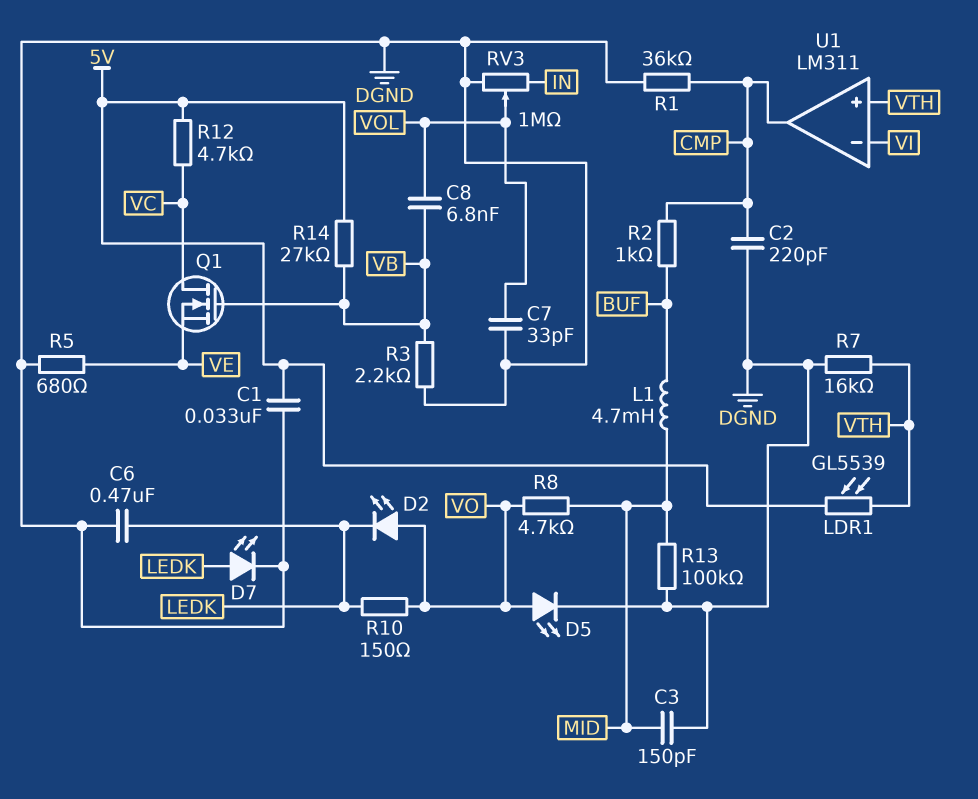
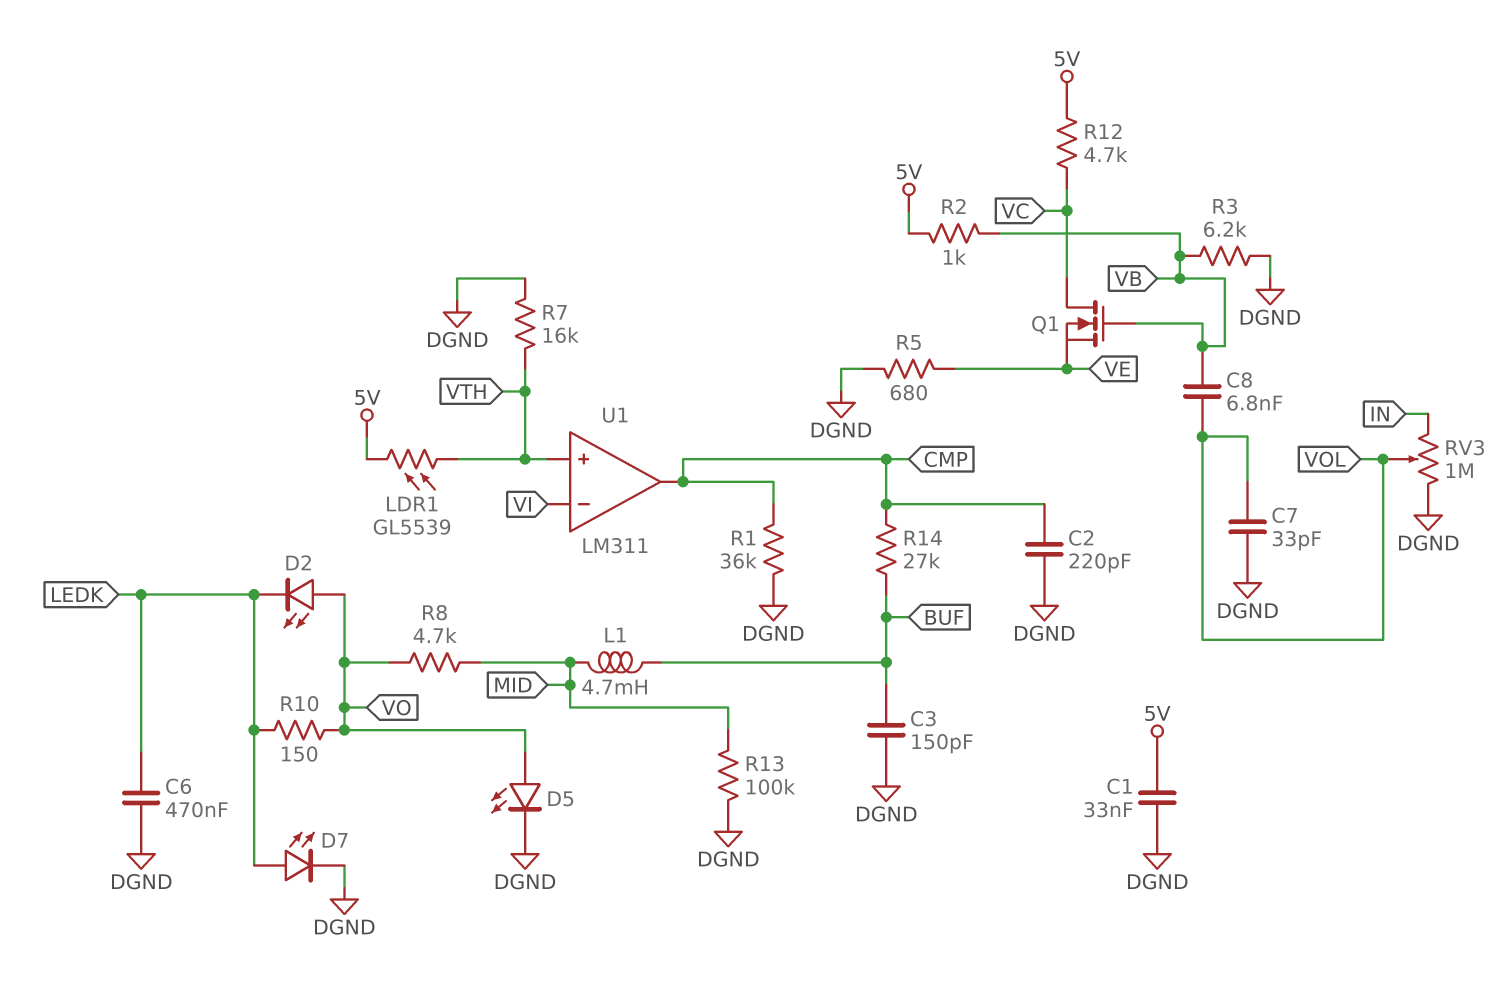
C3: 150pF (DGND, MID) -> 150pF (BUF, DGND)
R2: 1k (BUF, CMP) -> 1k (5V, VB)
R3: 2.2k (DGND, VB) -> 6.2k (DGND, VB)
R14: 27k (5V, VB) -> 27k (BUF, CMP)

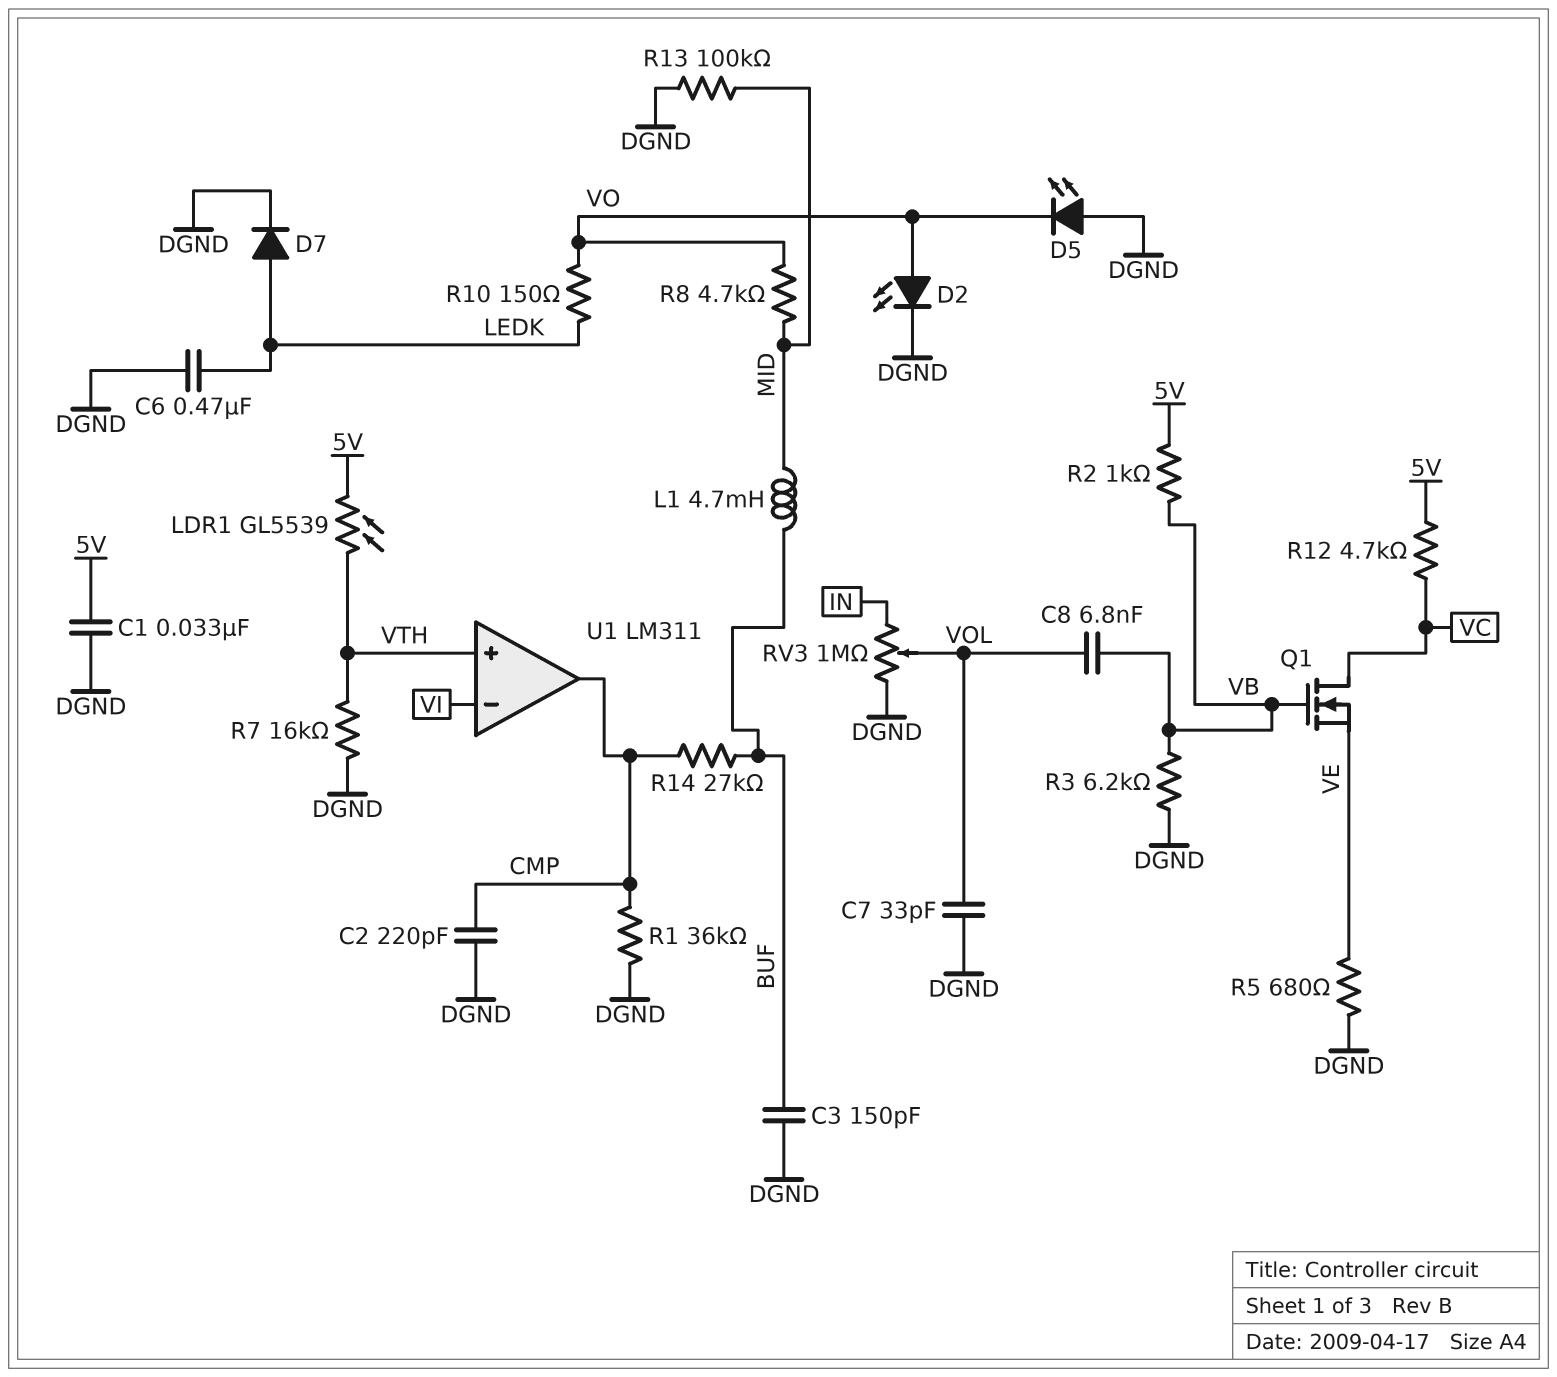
D2: LED (A VO, K LEDK) -> LED (A VO, K DGND)
D5: LED (A VO, K DGND) -> LED (A DGND, K VO)
D7: LED (A LEDK, K DGND) -> diode (A LEDK, K DGND)

